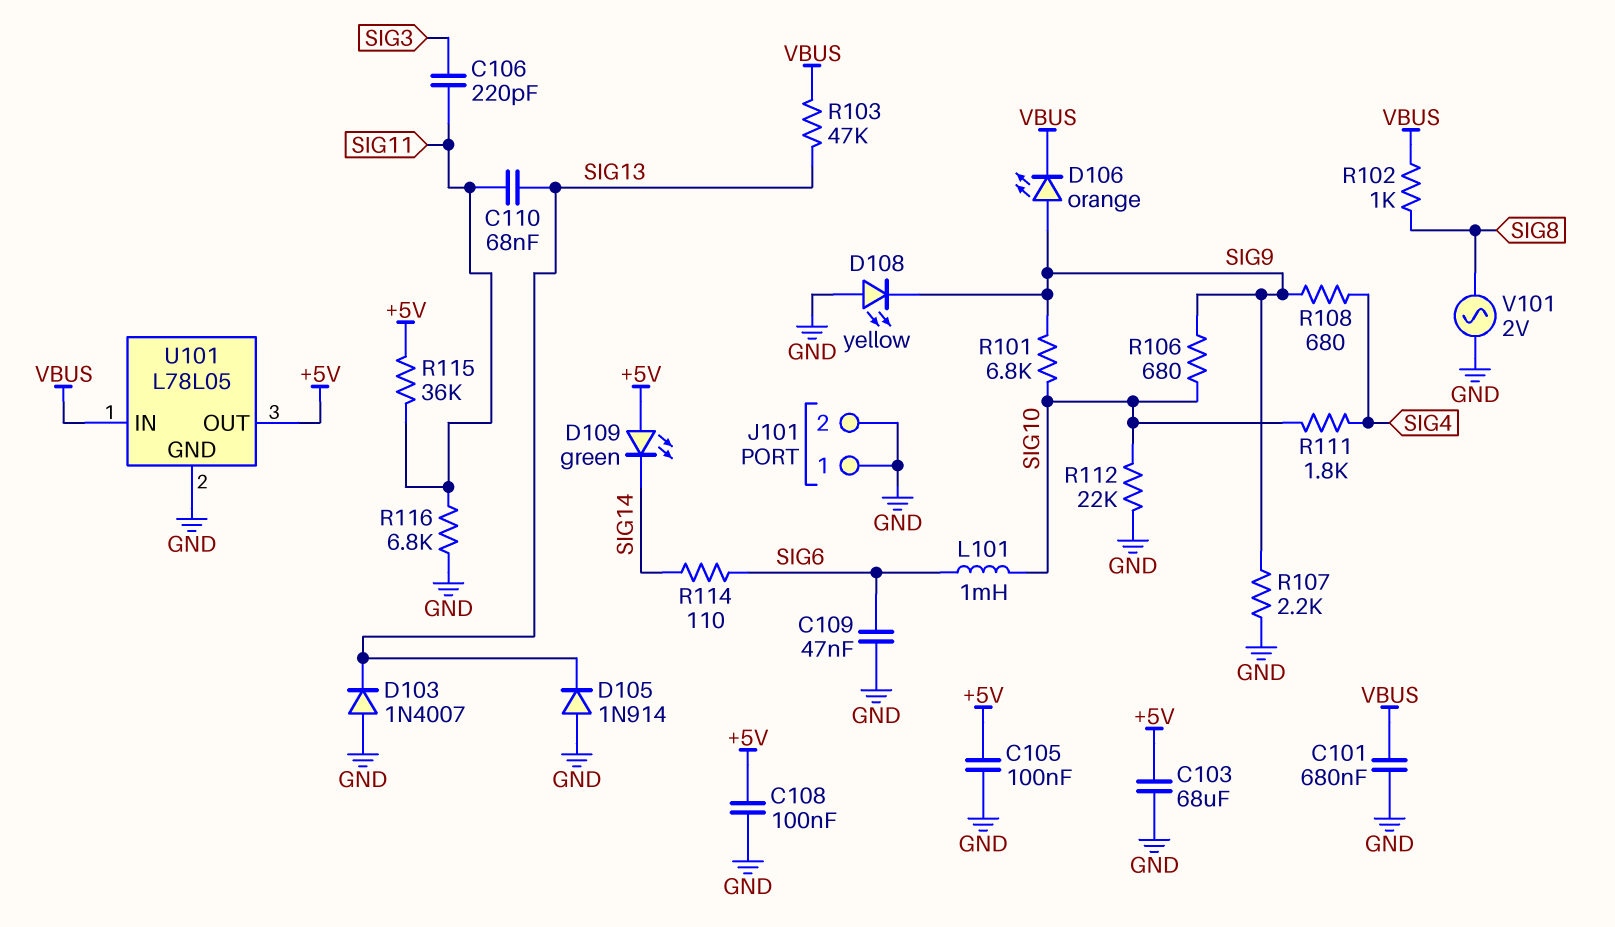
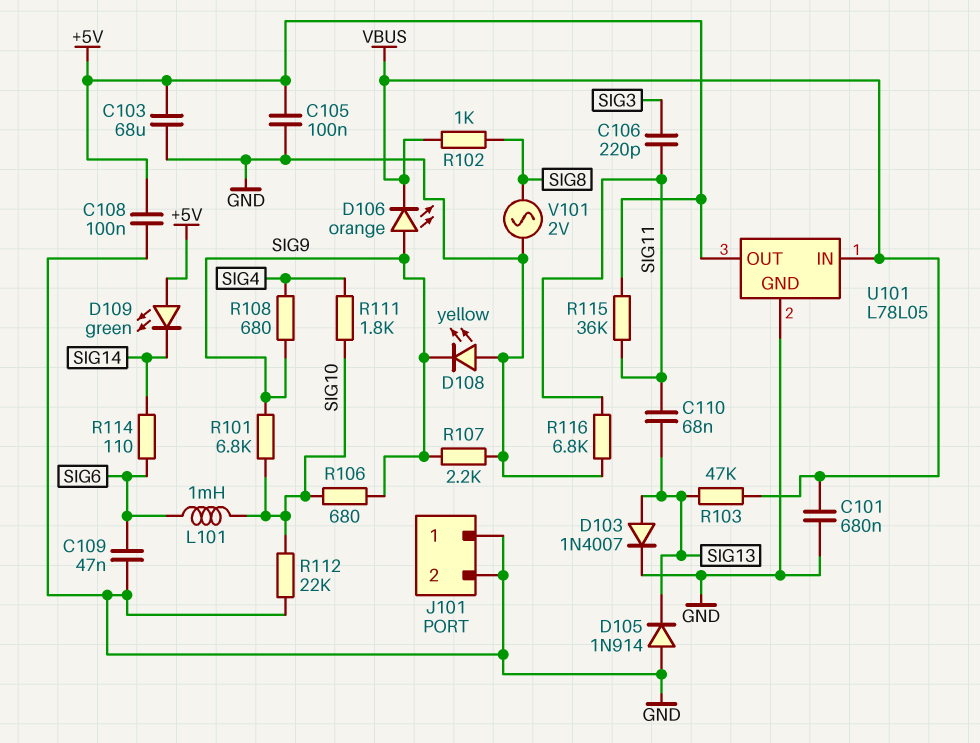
D103: diode 1N4007 (A GND, K SIG13) -> diode 1N4007 (A SIG13, K GND)

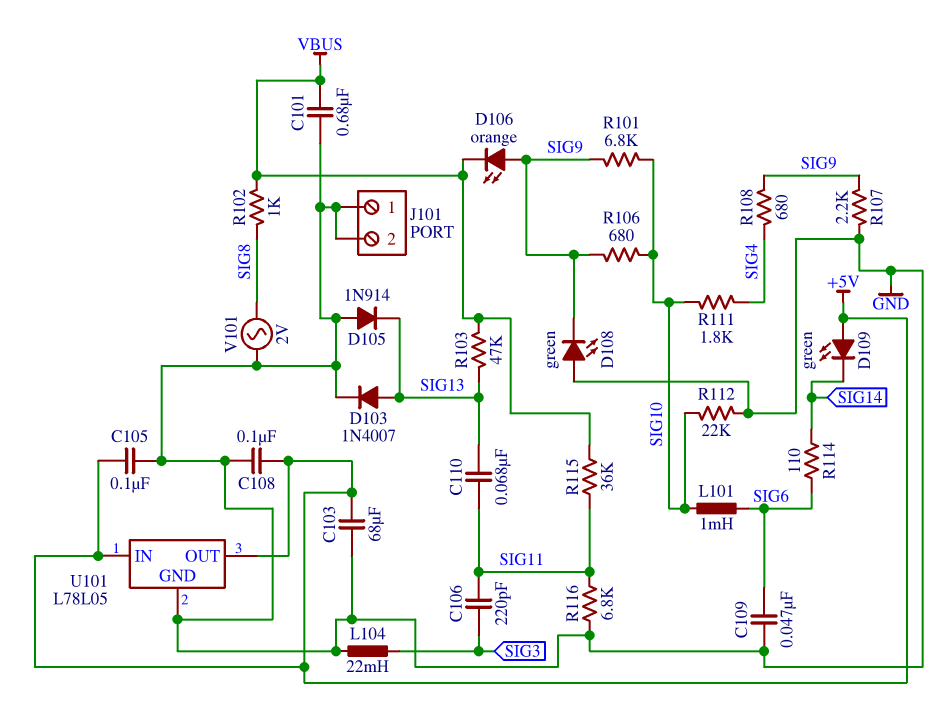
D108: LED yellow (A GND, K SIG9) -> LED green (A GND, K SIG9)
L104: none -> 22mH (GND, SIG3)
R115: 36k (+5V, SIG11) -> 36k (SIG11, VBUS)
U101 pin IN: VBUS -> +5V

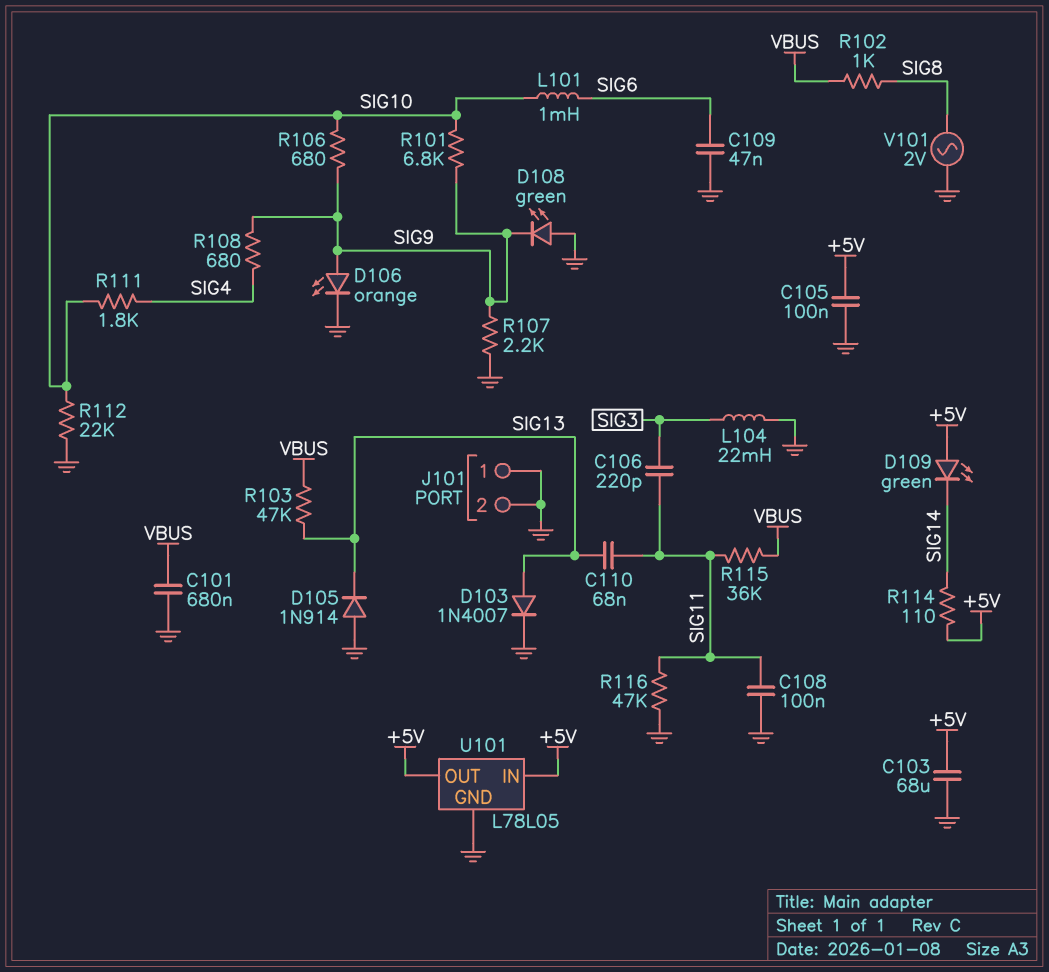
C108: 100nF (+5V, GND) -> 100nF (GND, SIG11)
D106: LED orange (A SIG9, K VBUS) -> LED orange (A SIG9, K GND)
R114: 110 (SIG6, SIG14) -> 110 (+5V, SIG14)
R116: 6.8k (GND, SIG11) -> 47k (GND, SIG11)

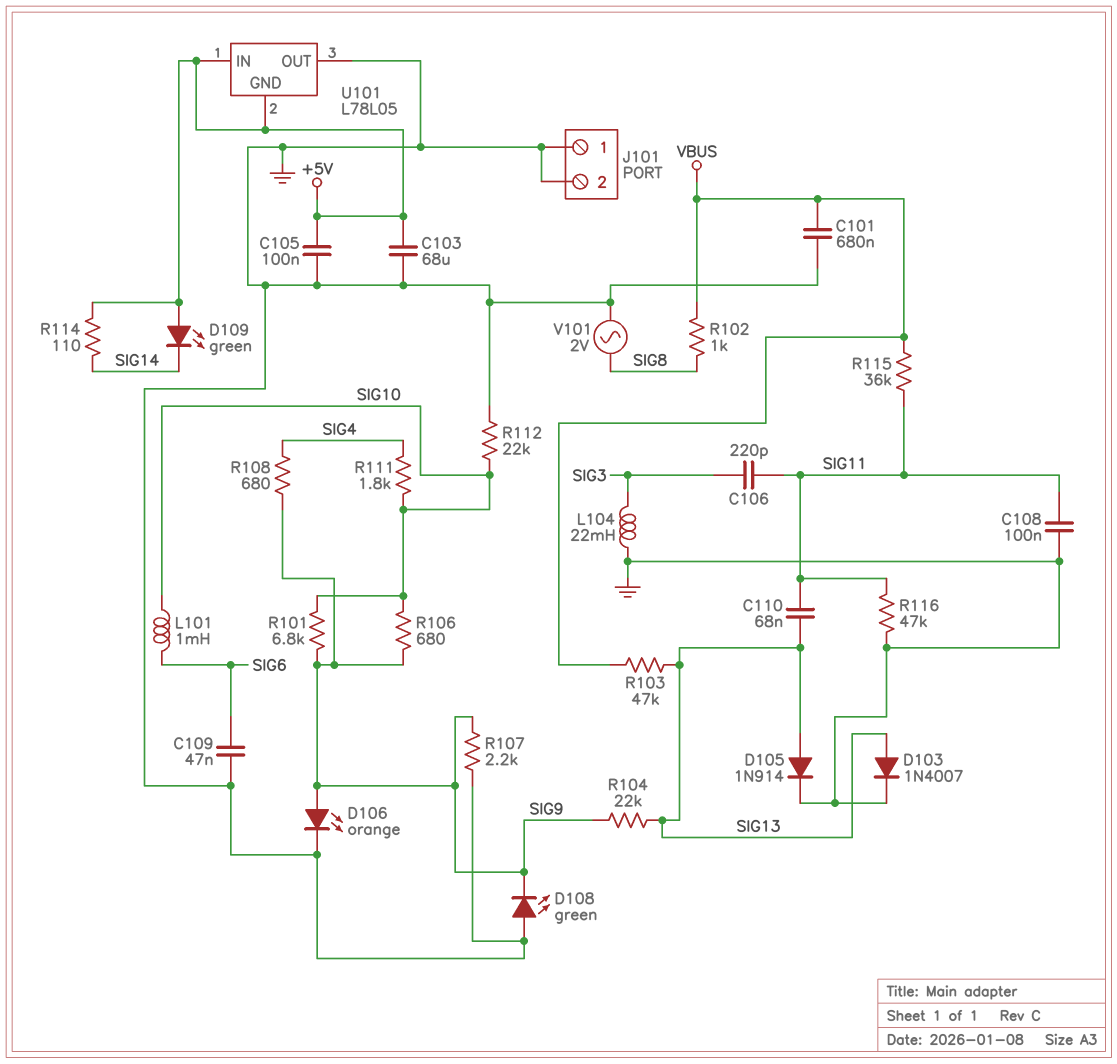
D105: diode 1N914 (A GND, K SIG13) -> diode 1N914 (A SIG13, K GND)
R104: none -> 22k (SIG9, SIG13)
U101 pin GND: GND -> +5V
U101 pin OUT: +5V -> GND

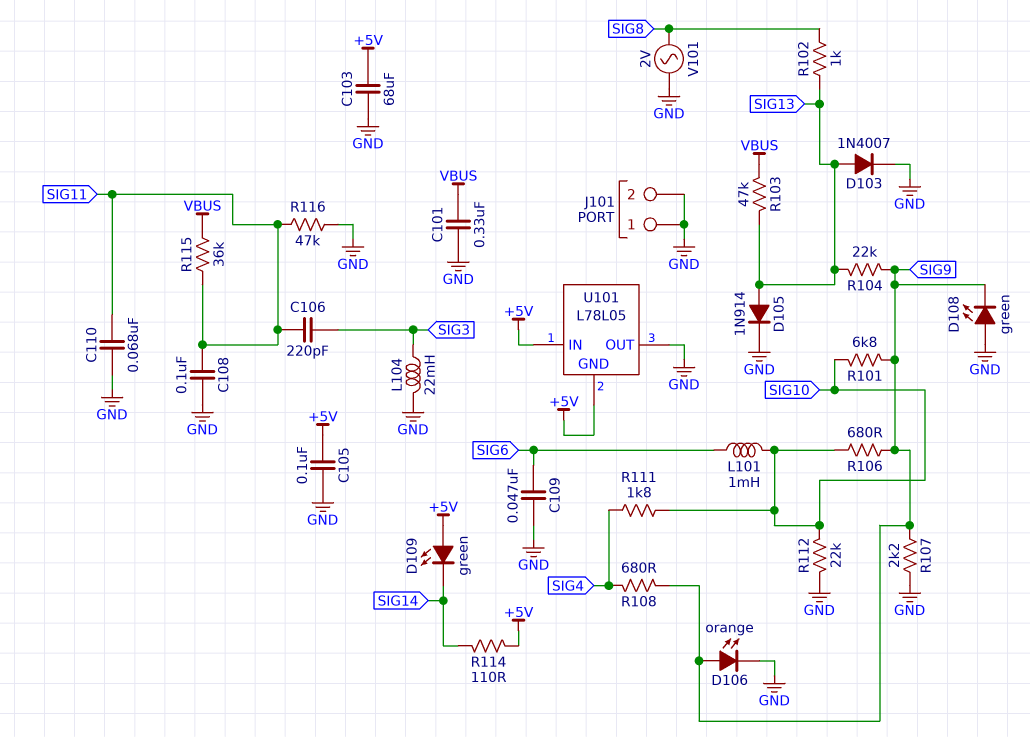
C101: 680nF (GND, VBUS) -> 330nF (GND, VBUS)
C110: 68nF (SIG11, SIG13) -> 68nF (GND, SIG11)
R102: 1k (SIG8, VBUS) -> 1k (SIG8, SIG13)

